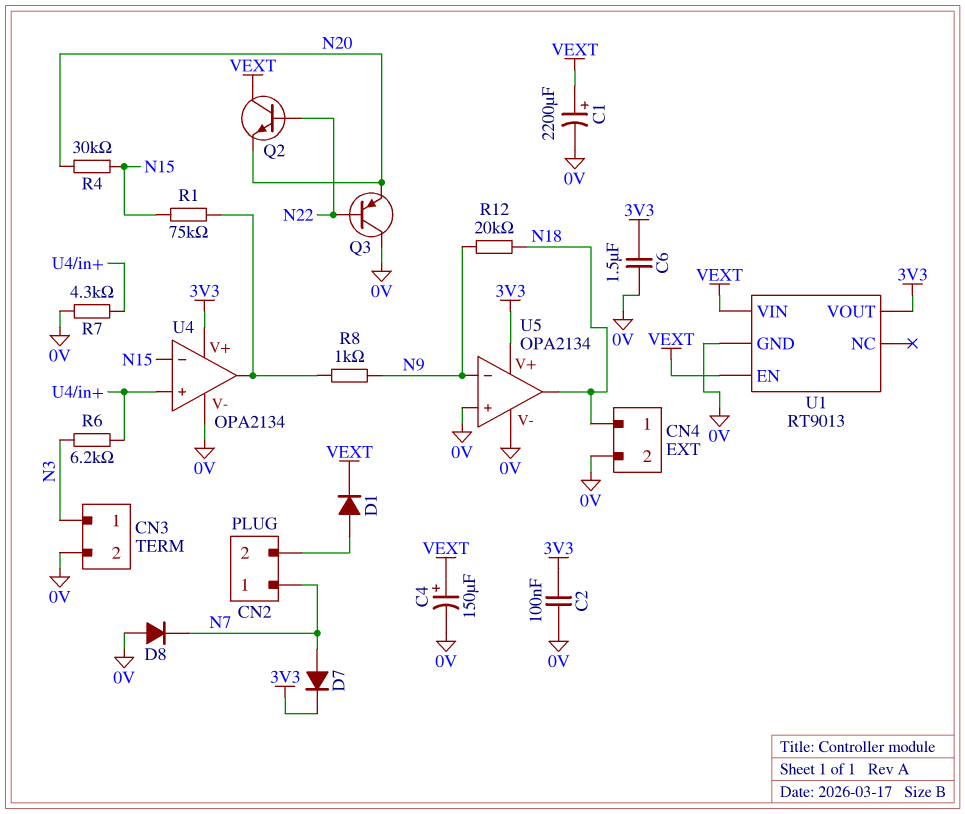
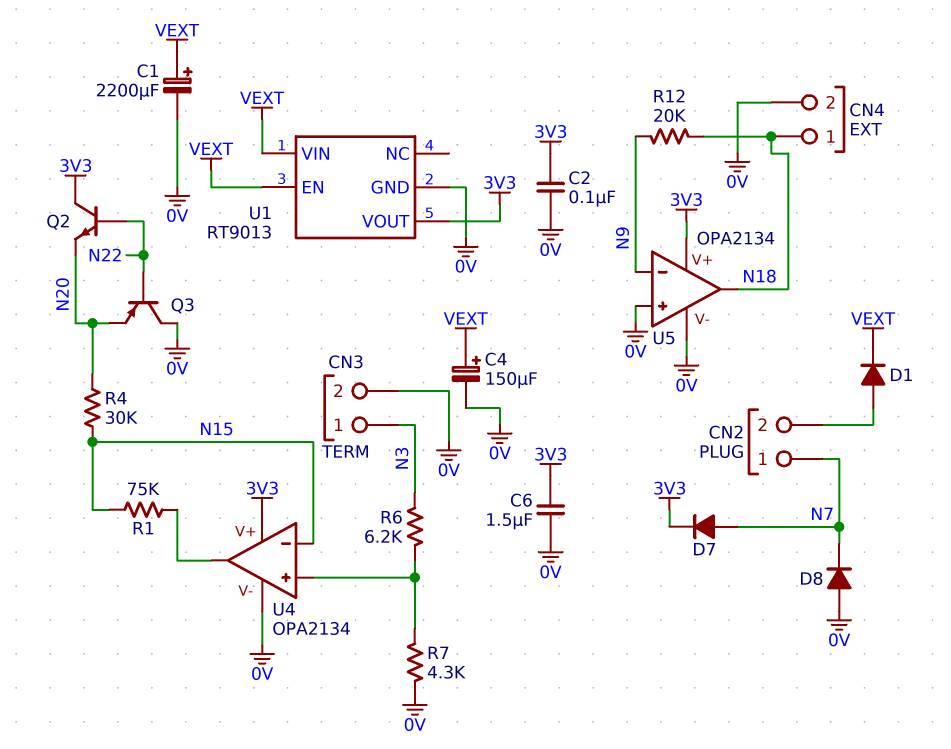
Q2: NPN (B N22, C VEXT, E N20) -> NPN (B N22, C 3V3, E N20)
R8: 1k (N9, U4/out) -> none

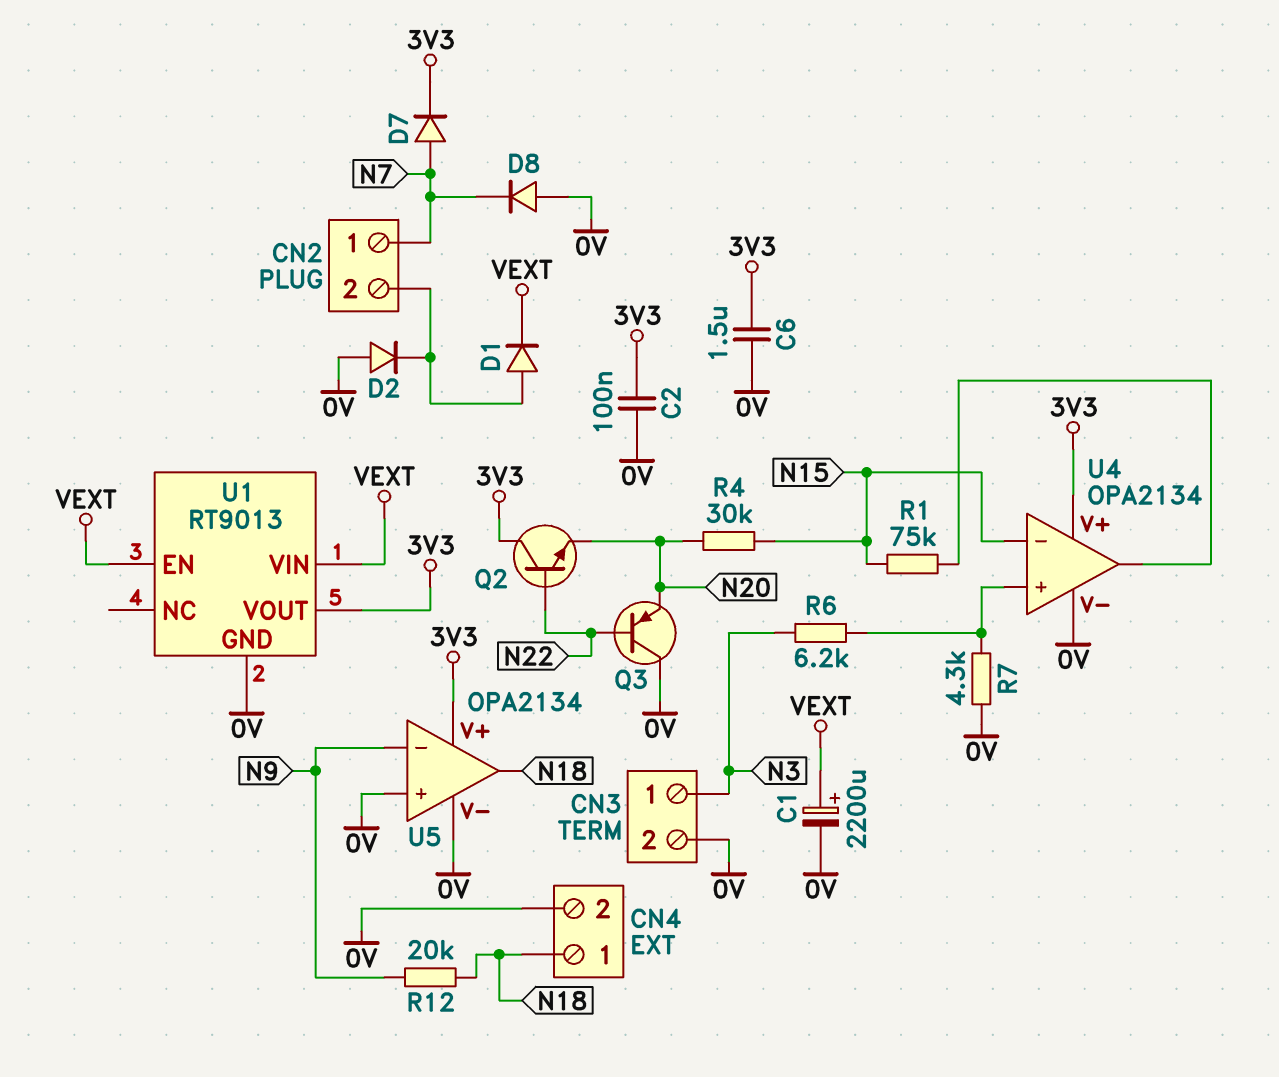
C4: 150uF (plus VEXT, minus 0V) -> none
D2: none -> diode (A 0V, K CN2/2)

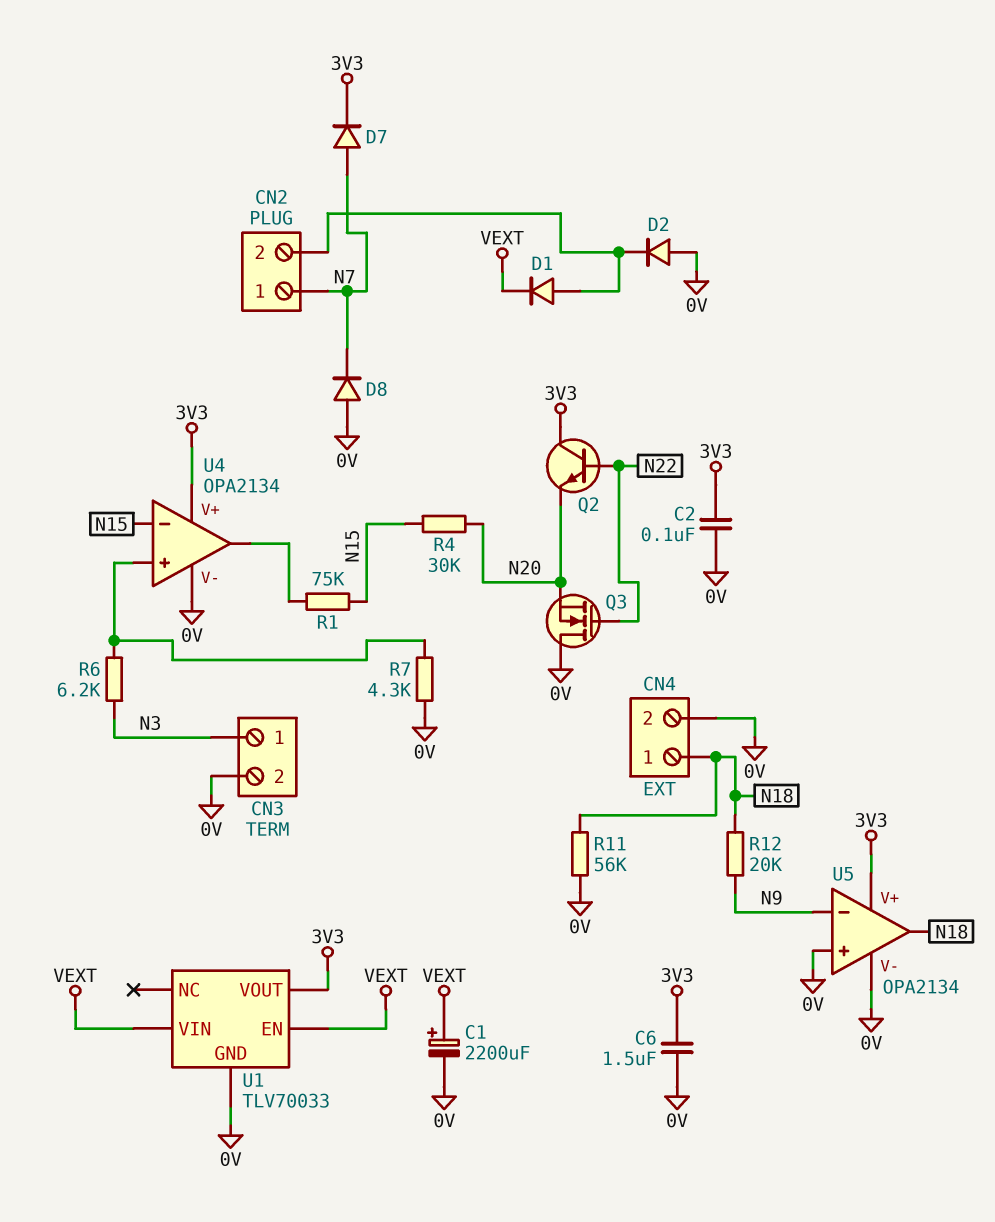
Q3: PNP (B N22, C 0V, E N20) -> NMOS (G N22, D 0V, S N20)
R11: none -> 56k (0V, N18)
U1: RT9013 -> TLV70033

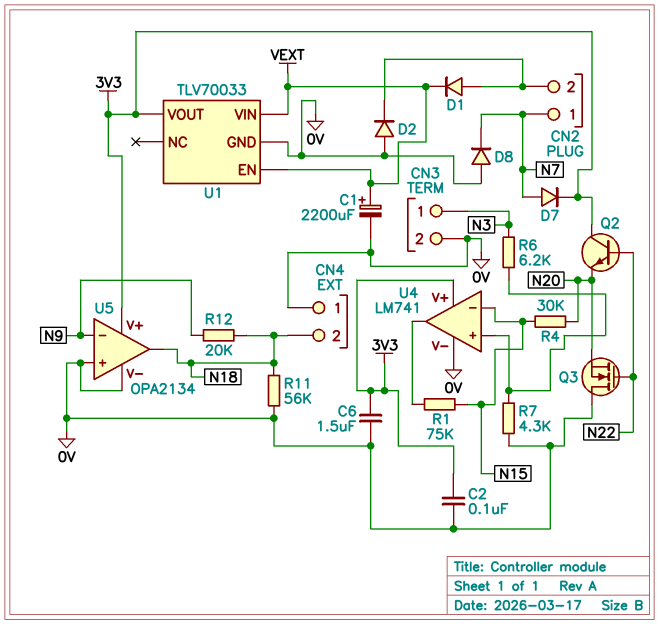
CN4 pin 1: N18 -> 0V
CN4 pin 2: 0V -> N18
U4: OPA2134 -> LM741

